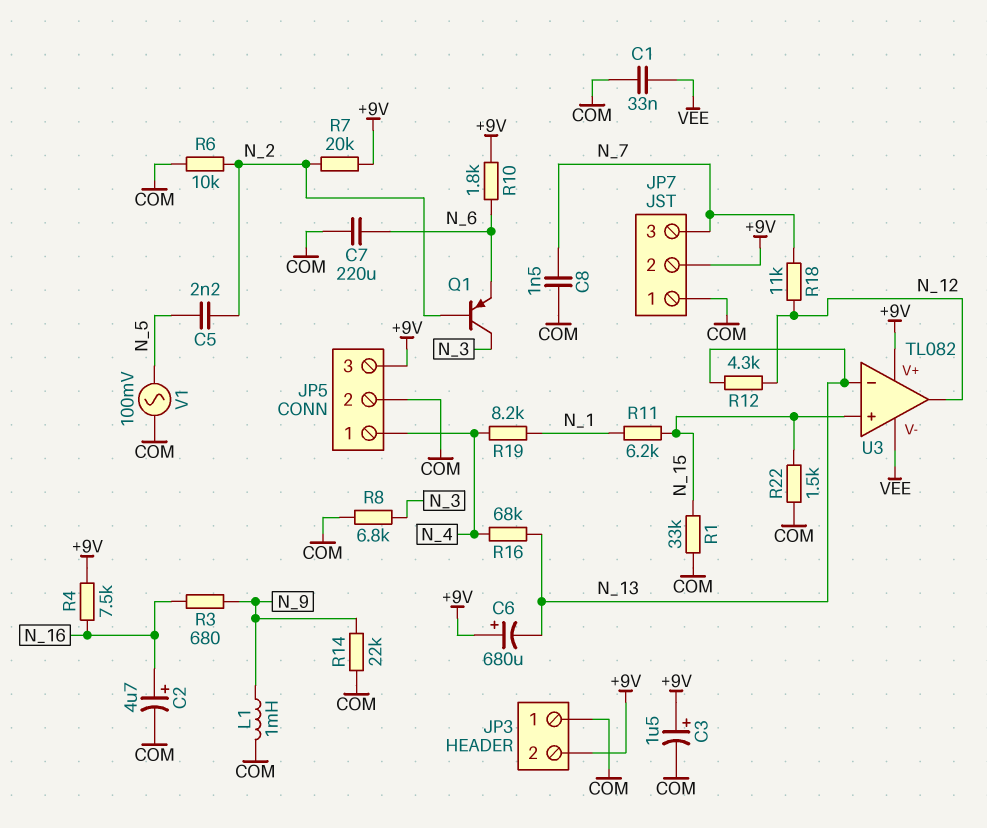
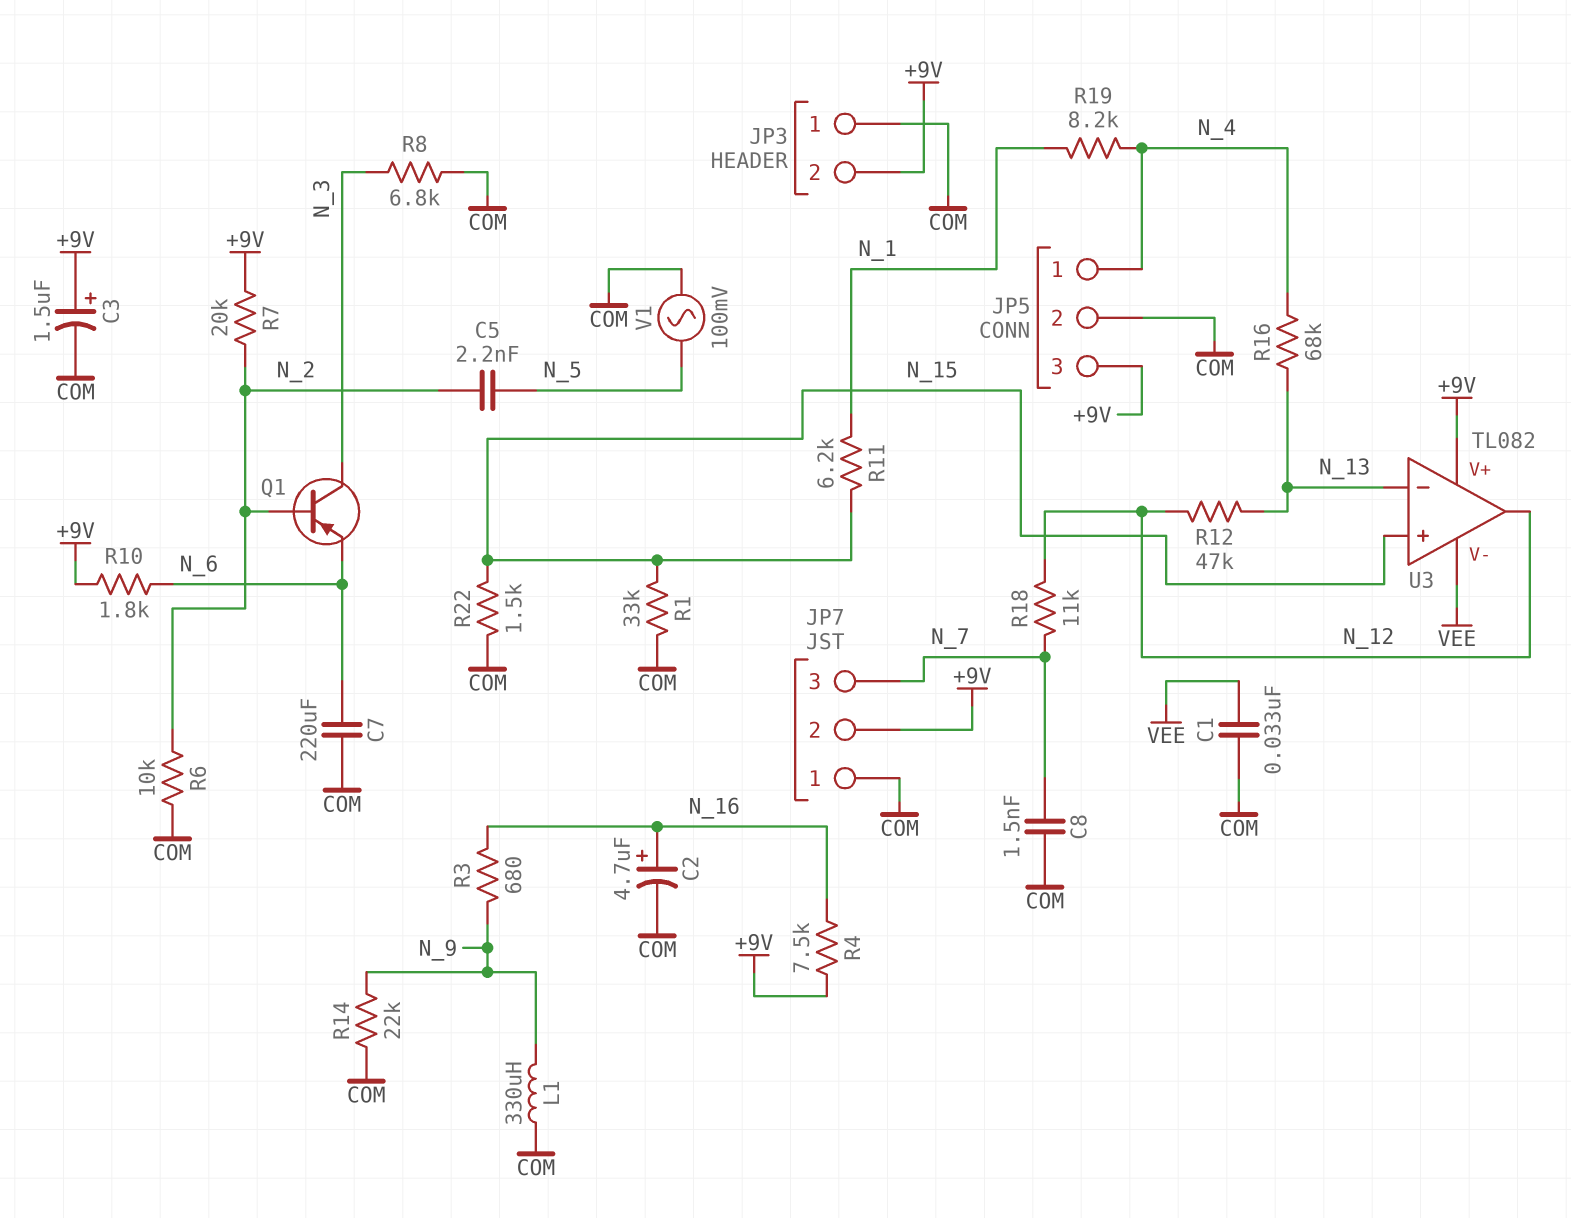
C6: 680uF (plus +9V, minus N_13) -> none
L1: 1mH (COM, N_9) -> 330uH (COM, N_9)
R12: 4.3k (N_12, N_13) -> 47k (N_12, N_13)

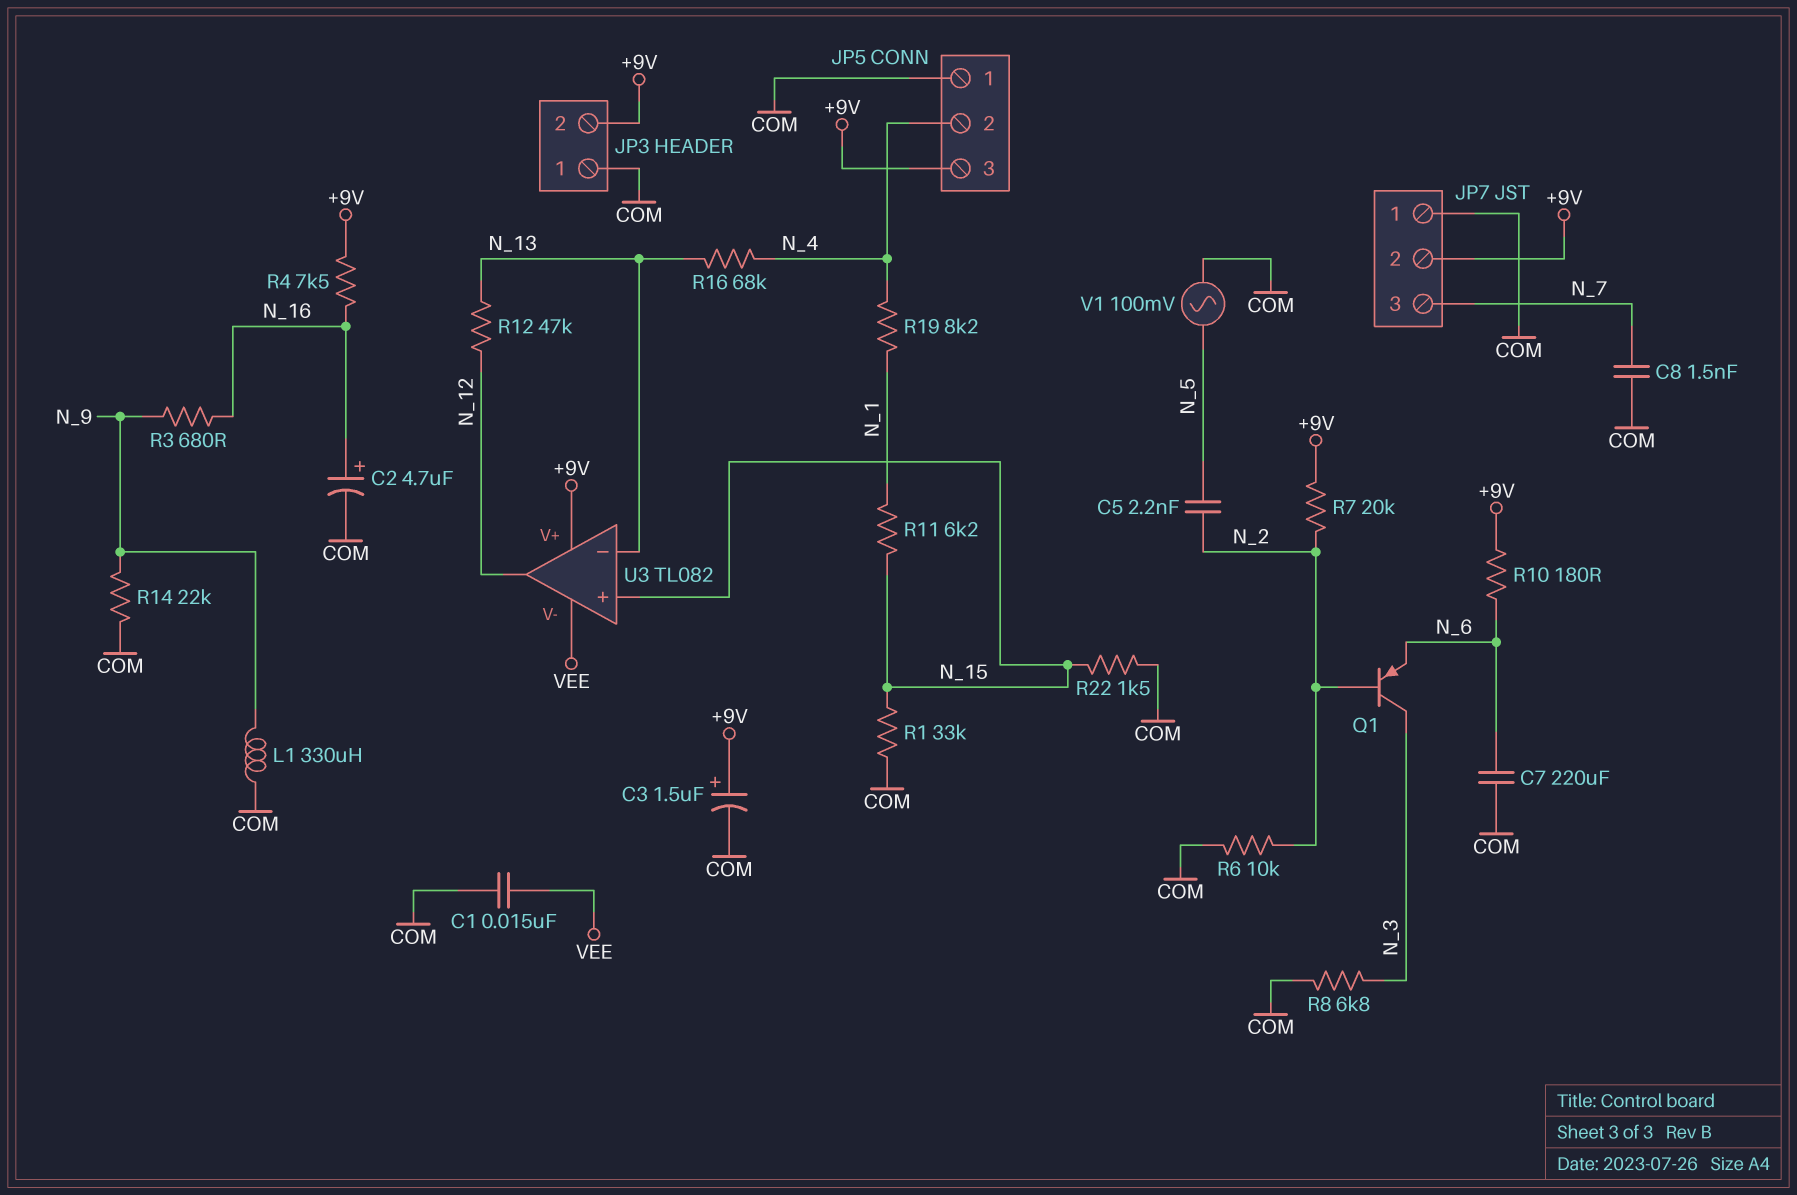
C1: 33nF (COM, VEE) -> 15nF (COM, VEE)
JP5 pin 1: N_4 -> COM
JP5 pin 2: COM -> N_4
R10: 1.8k (+9V, N_6) -> 180 (+9V, N_6)
R18: 11k (N_7, N_12) -> none

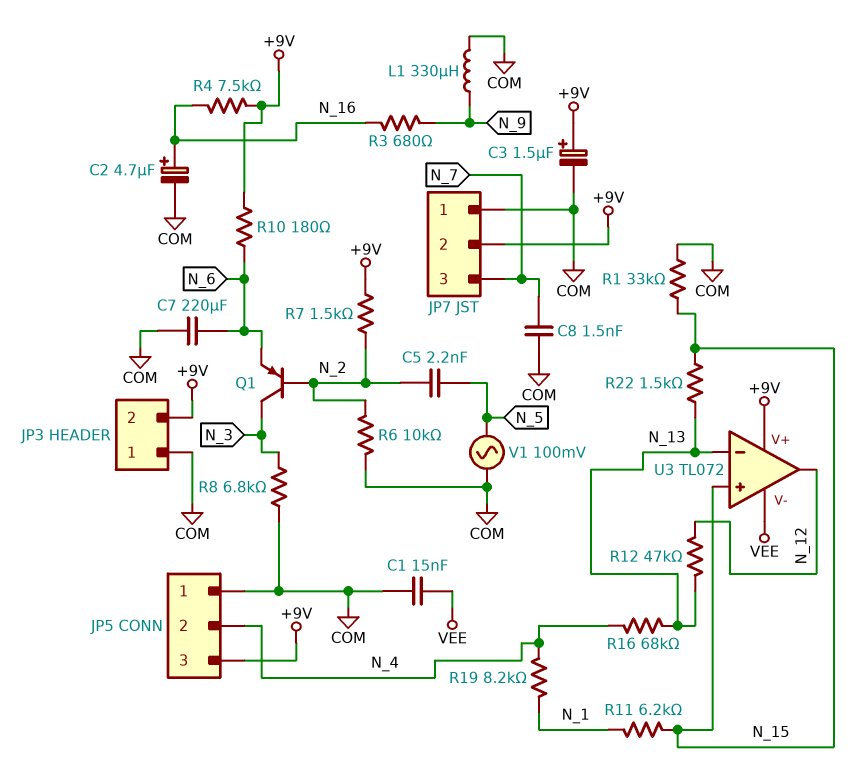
R7: 20k (+9V, N_2) -> 1.5k (+9V, N_2)
R14: 22k (COM, N_9) -> none
R22: 1.5k (COM, N_15) -> 1.5k (N_13, N_15)
U3: TL082 -> TL072

